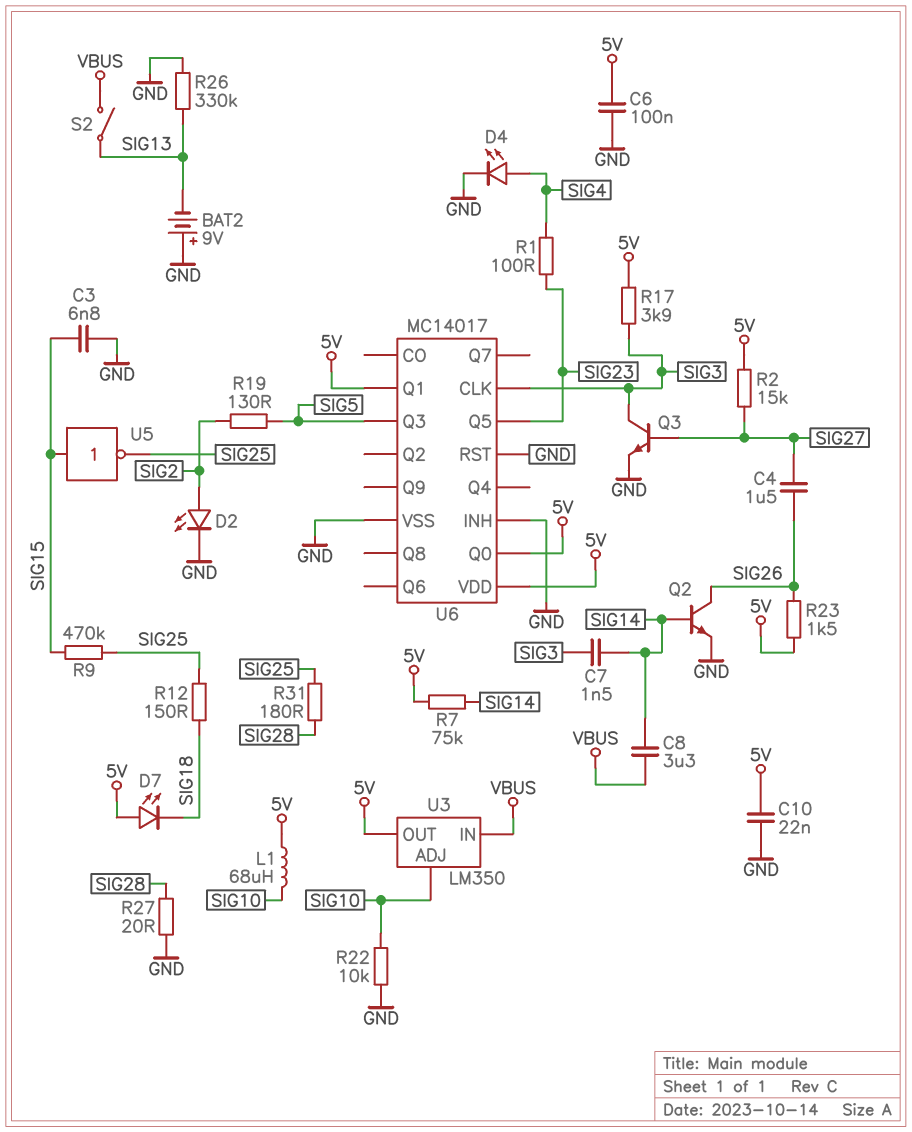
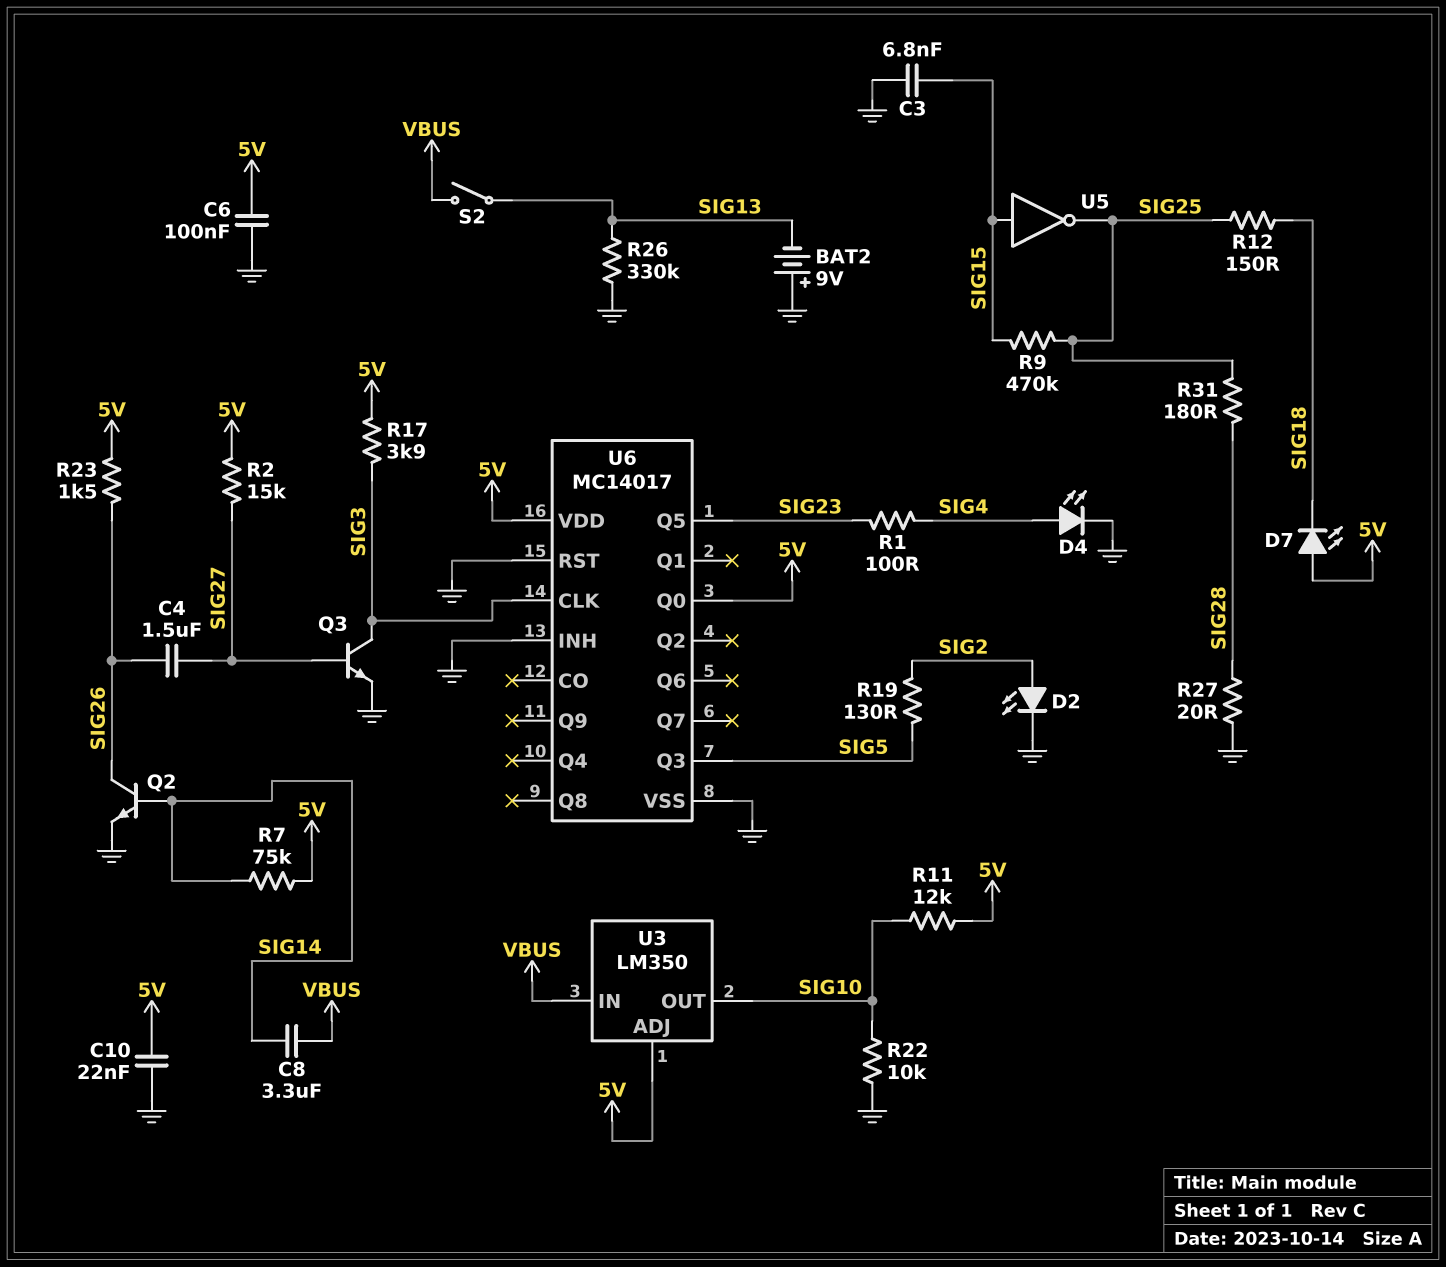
C7: 1.5nF (SIG3, SIG14) -> none
L1: 68uH (5V, SIG10) -> none
R11: none -> 12k (5V, SIG10)
U3 pin ADJ: SIG10 -> 5V
U3 pin OUT: 5V -> SIG10
U6 pin Q1: 5V -> none

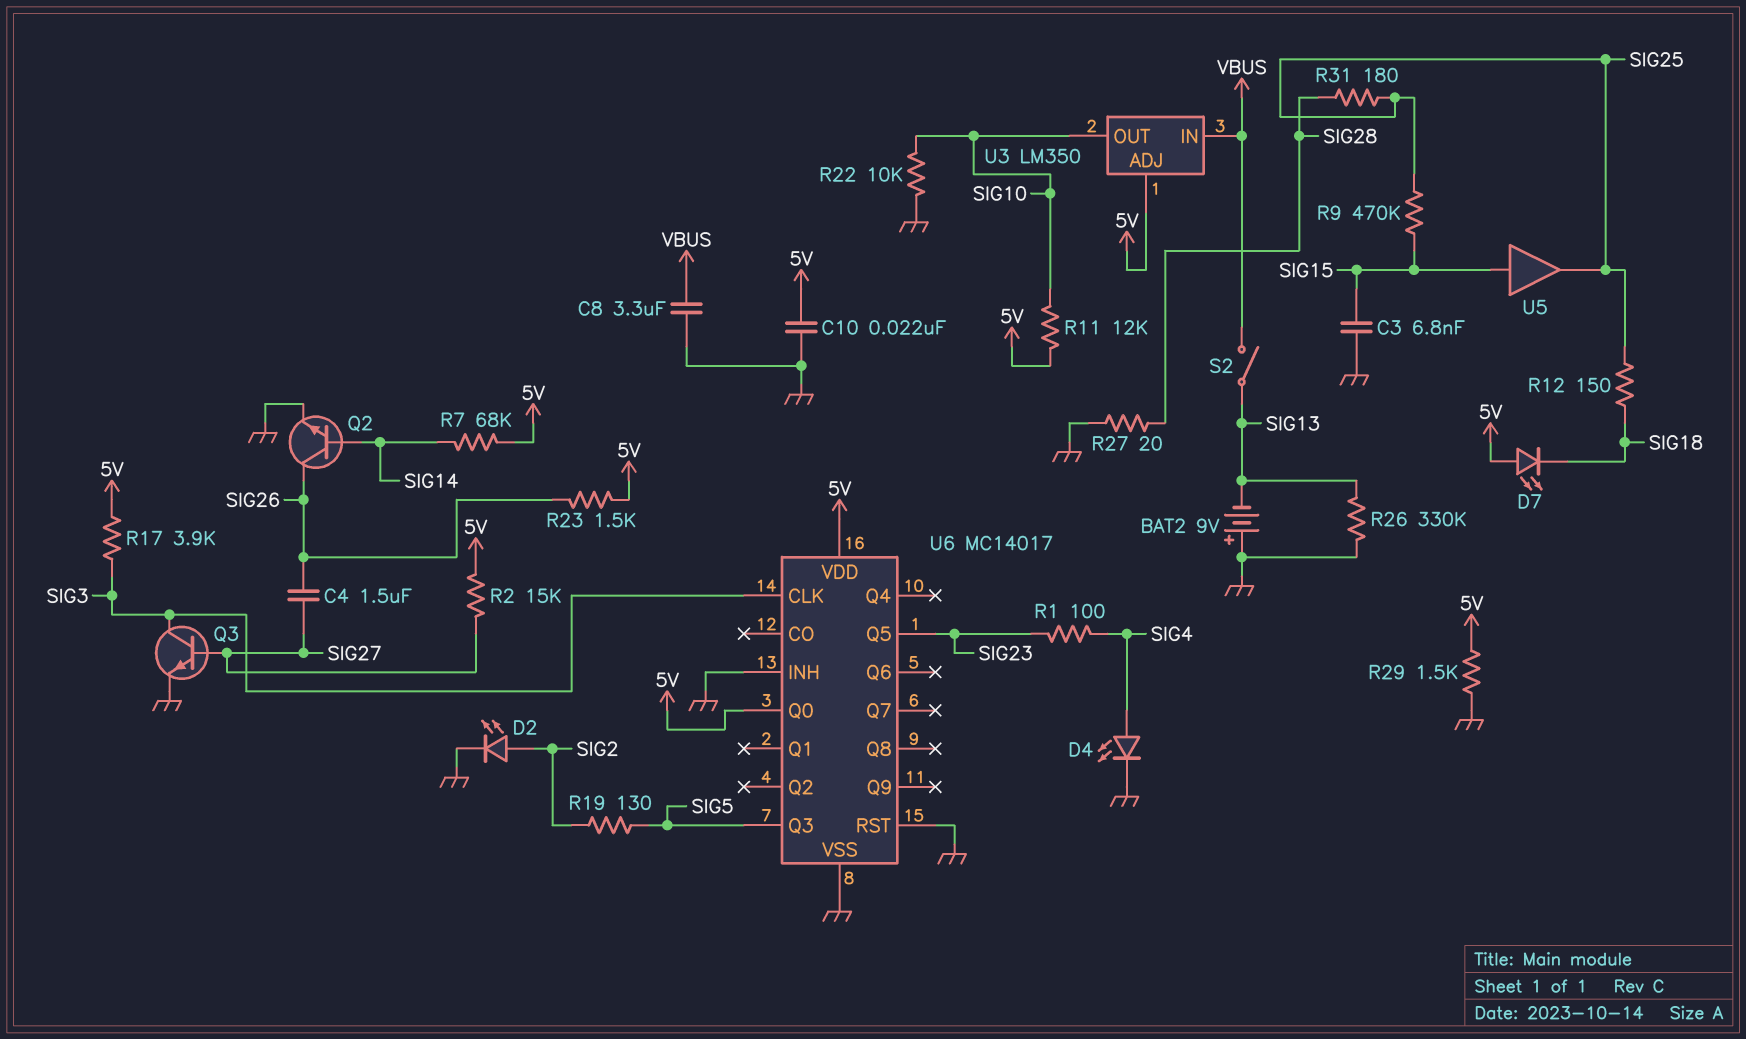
C6: 100nF (5V, GND) -> none
C8: 3.3uF (SIG14, VBUS) -> 3.3uF (GND, VBUS)
R7: 75k (5V, SIG14) -> 68k (5V, SIG14)
R29: none -> 1.5k (5V, GND)
U5: NOT (in SIG15, out SIG25) -> buffer (in SIG15, out SIG25)

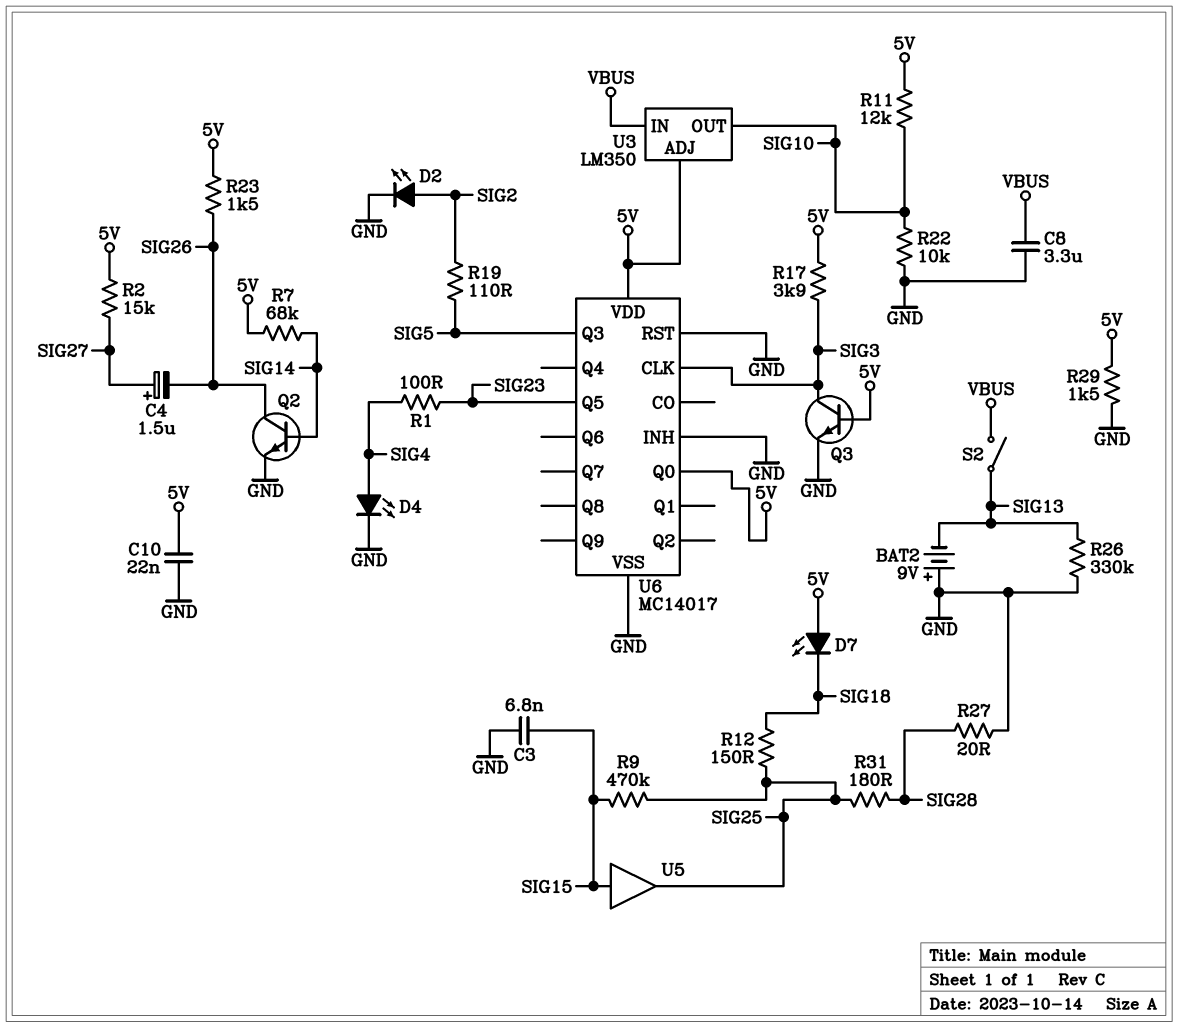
C4: 1.5uF (SIG26, SIG27) -> 1.5uF (plus SIG27, minus SIG26)
Q3: NPN (B SIG27, C SIG3, E GND) -> NPN (B 5V, C SIG3, E GND)
R19: 130 (SIG2, SIG5) -> 110 (SIG2, SIG5)

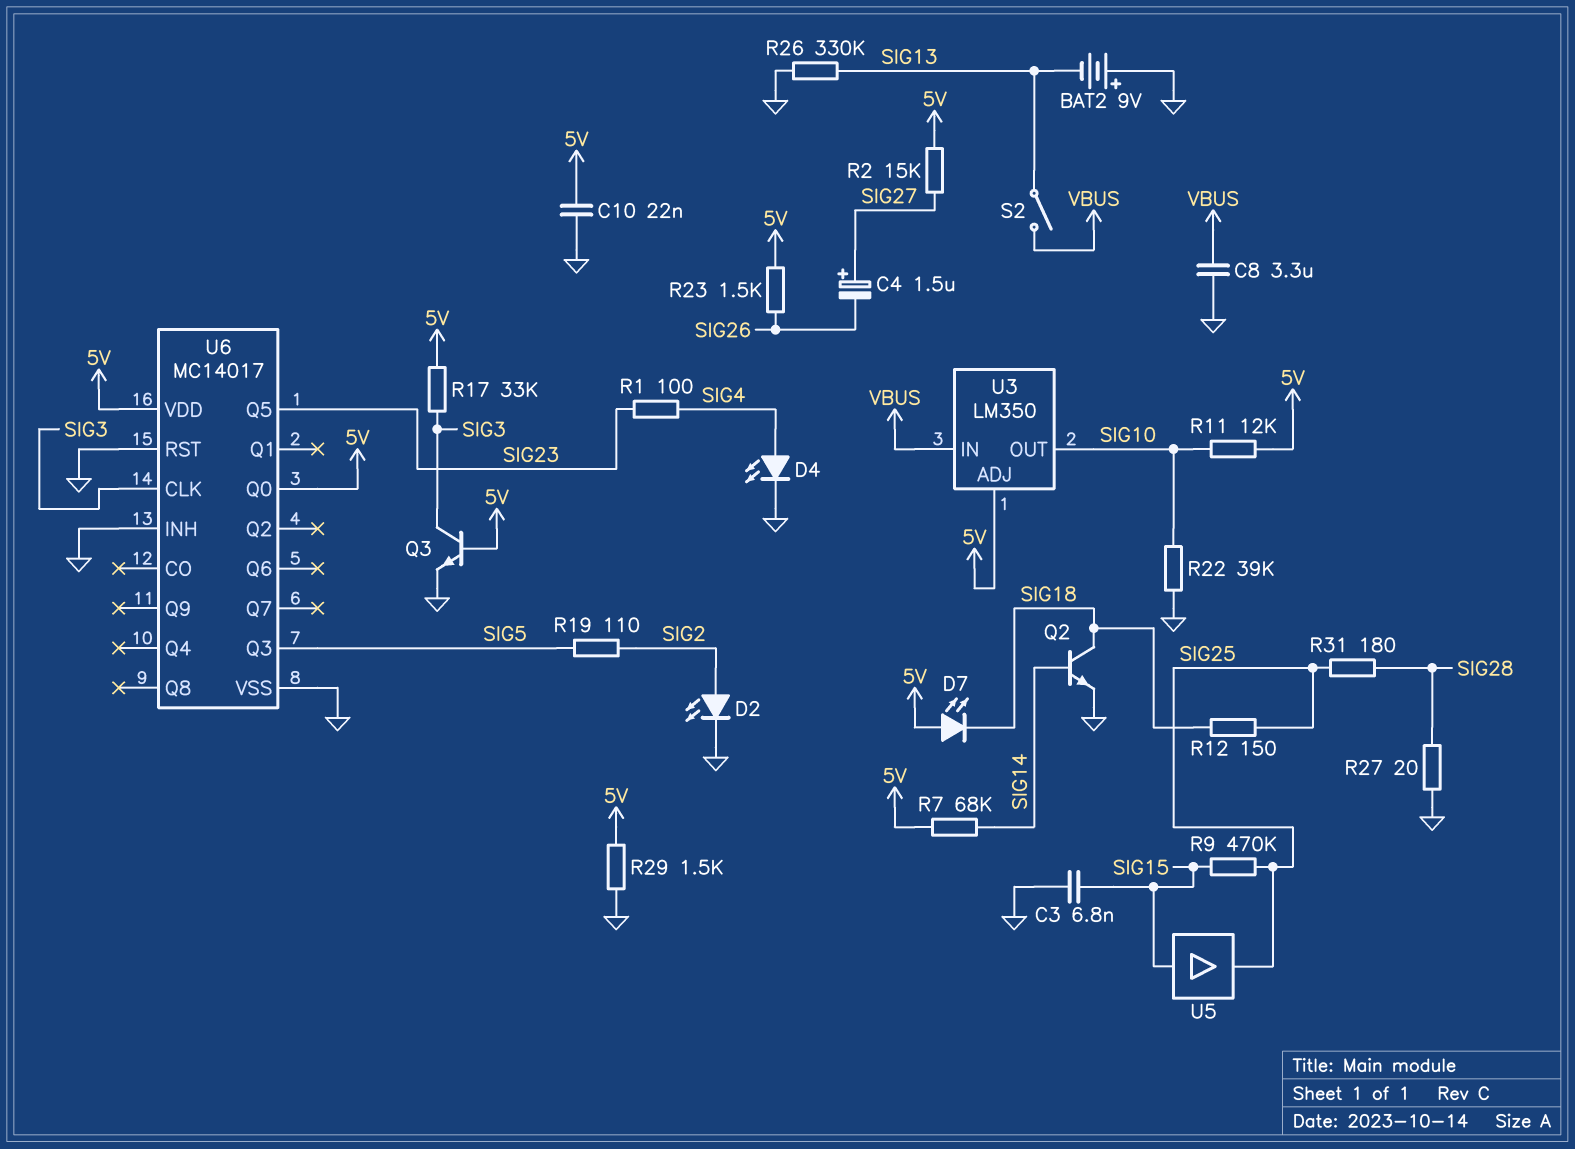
Q2: NPN (B SIG14, C SIG26, E GND) -> NPN (B SIG14, C SIG18, E GND)
R17: 3.9k (5V, SIG3) -> 33k (5V, SIG3)
R22: 10k (GND, SIG10) -> 39k (GND, SIG10)

